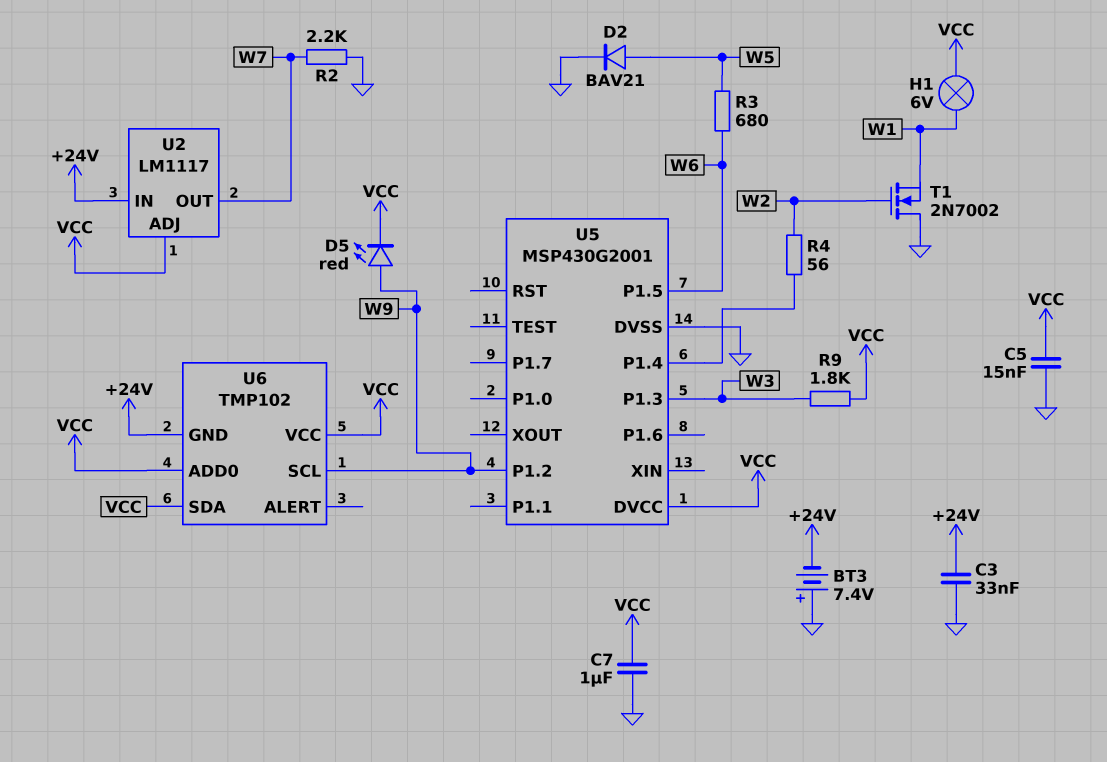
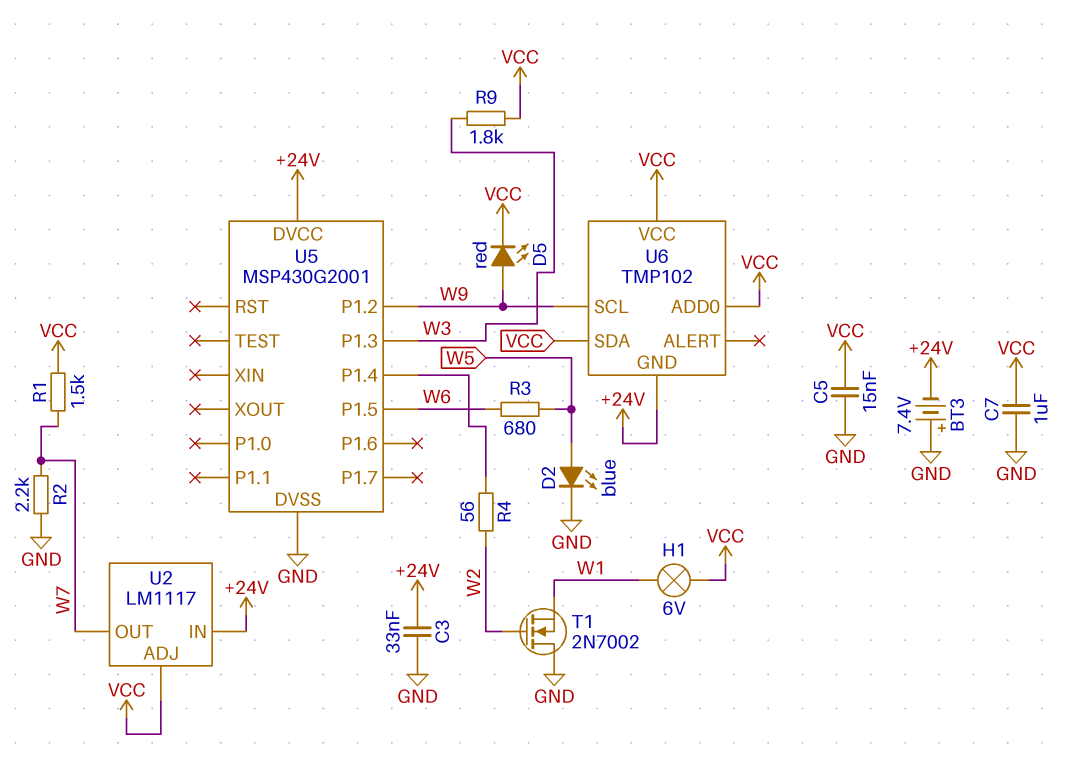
D2: diode BAV21 (A W5, K GND) -> LED blue (A W5, K GND)
R1: none -> 1.5k (VCC, W7)
U5 pin DVCC: VCC -> +24V

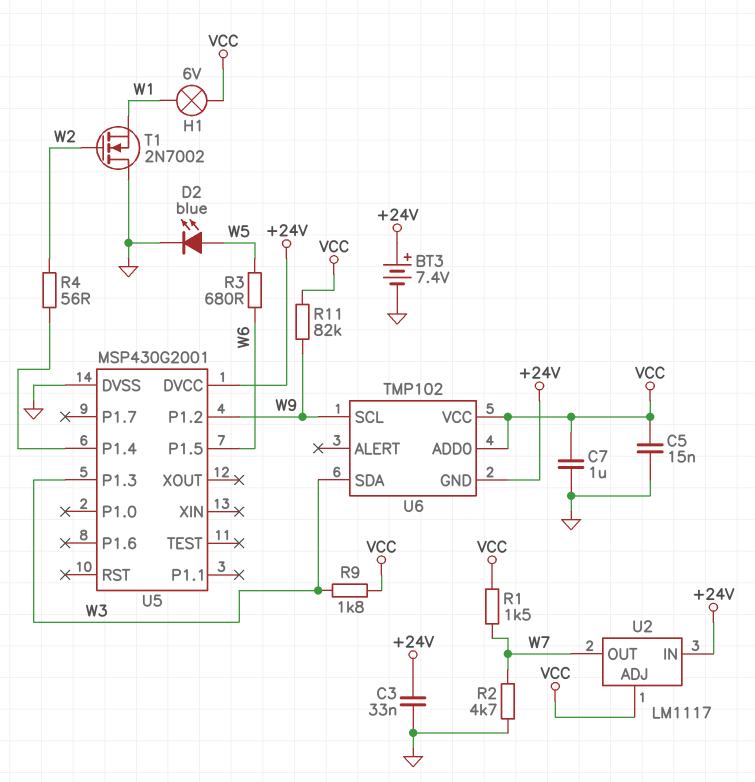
BT3: 7.4V (plus GND, minus +24V) -> 7.4V (plus +24V, minus GND)
D5: LED red (A W9, K VCC) -> none
R2: 2.2k (GND, W7) -> 4.7k (GND, W7)
R11: none -> 82k (VCC, W9)
U6 pin SDA: VCC -> W3

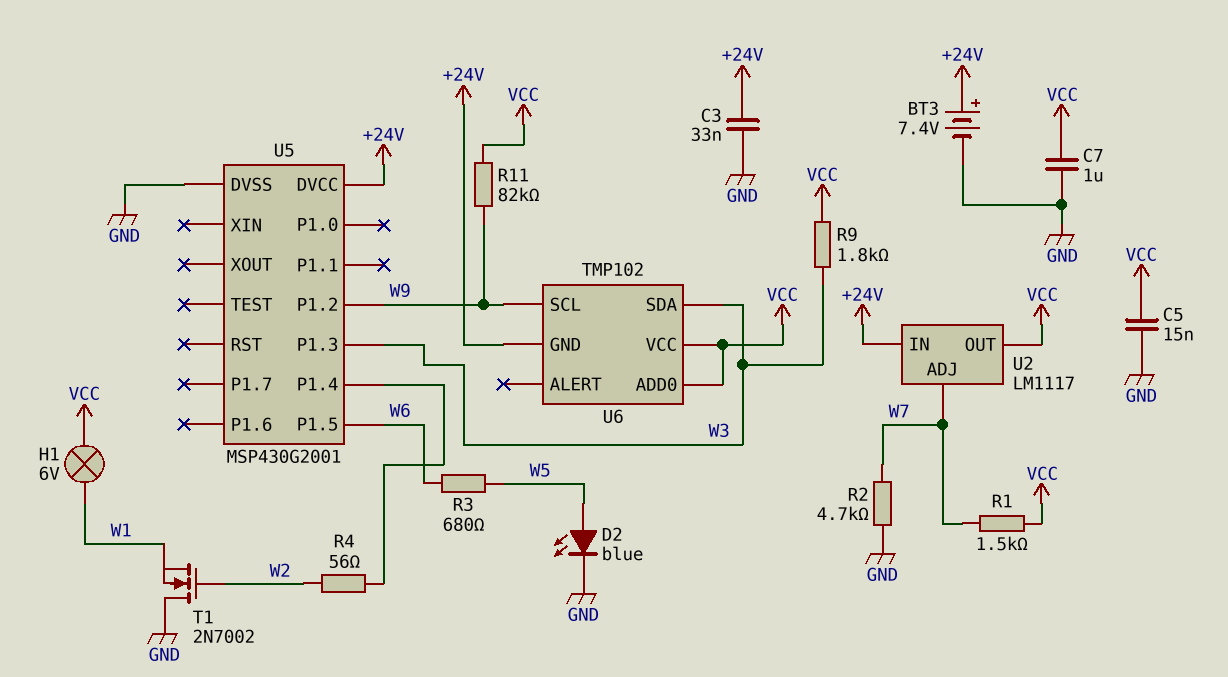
U2 pin ADJ: VCC -> W7
U2 pin OUT: W7 -> VCC

